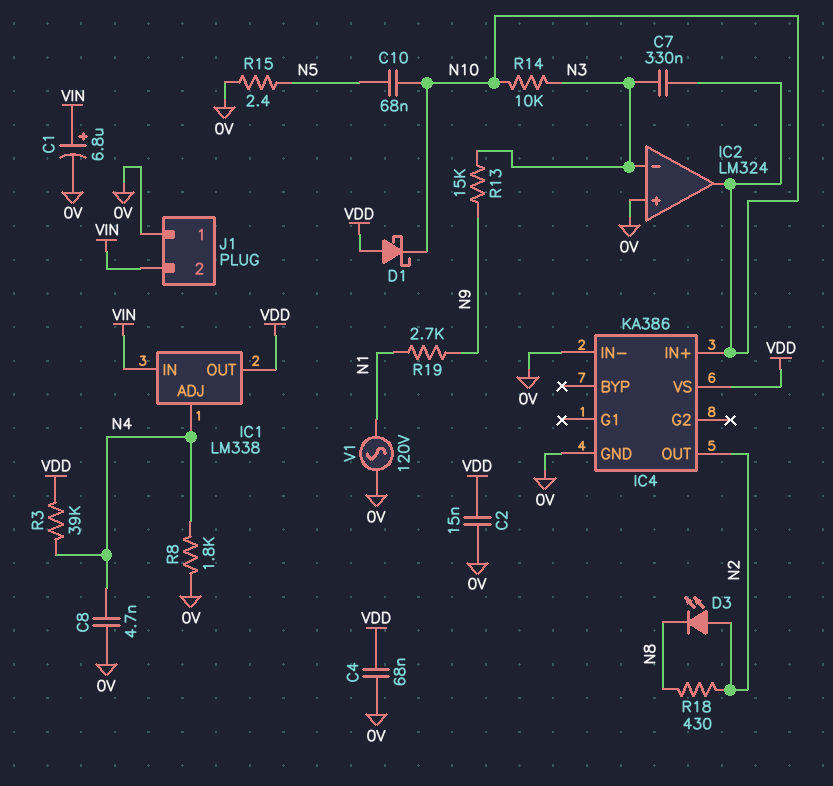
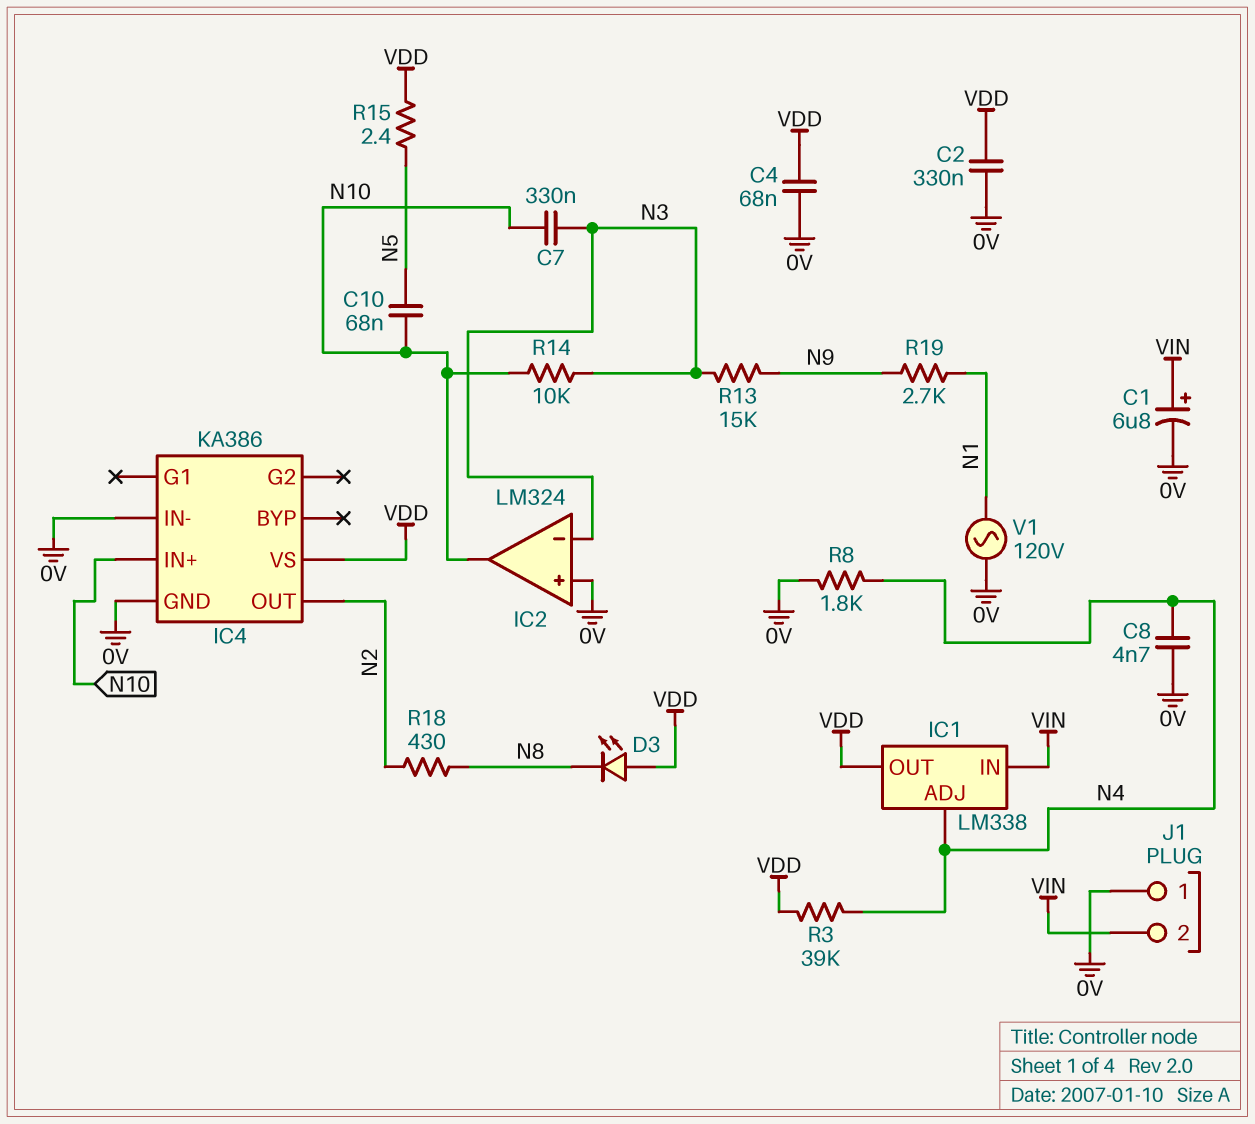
C2: 15nF (0V, VDD) -> 330nF (0V, VDD)
D1: schottky (A VDD, K N10) -> none
D3: LED (A N2, K N8) -> LED (A VDD, K N8)
R15: 2.4 (0V, N5) -> 2.4 (N5, VDD)

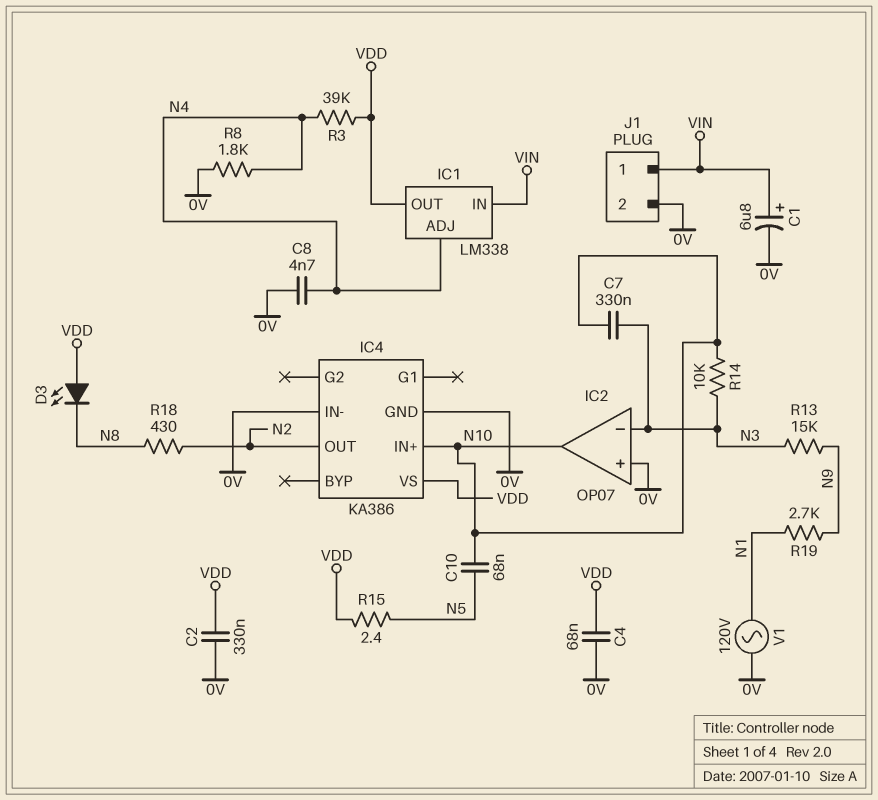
IC2: LM324 -> OP07
J1 pin 1: 0V -> VIN
J1 pin 2: VIN -> 0V

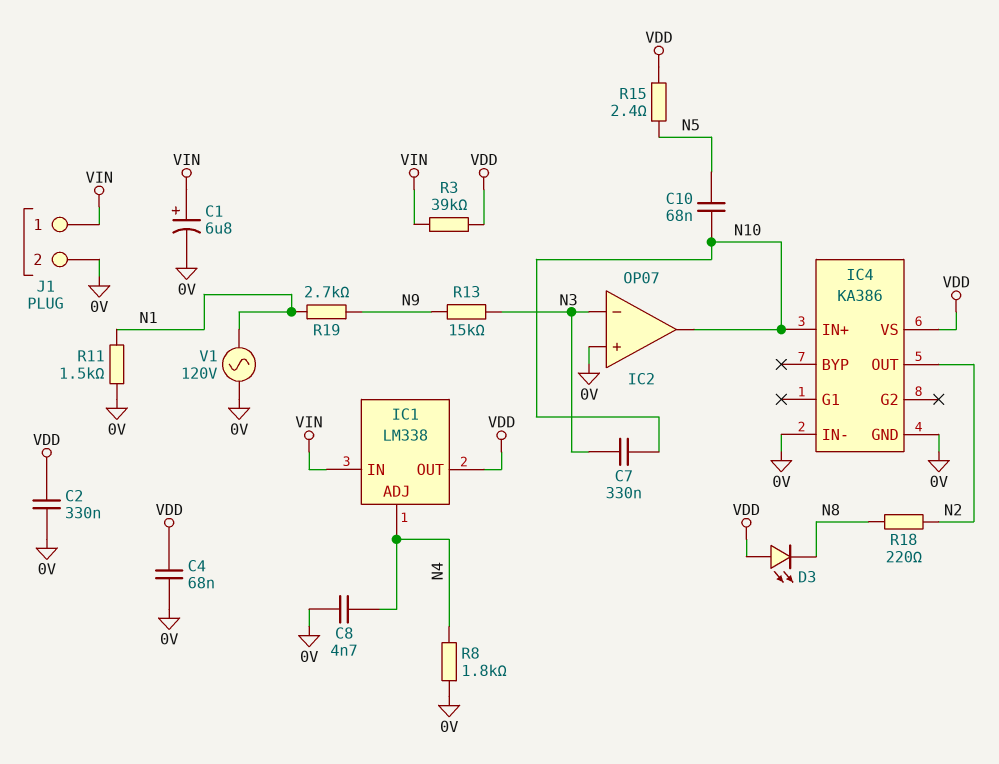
R3: 39k (N4, VDD) -> 39k (VDD, VIN)
R11: none -> 1.5k (0V, N1)
R14: 10k (N3, N10) -> none
R18: 430 (N2, N8) -> 220 (N2, N8)

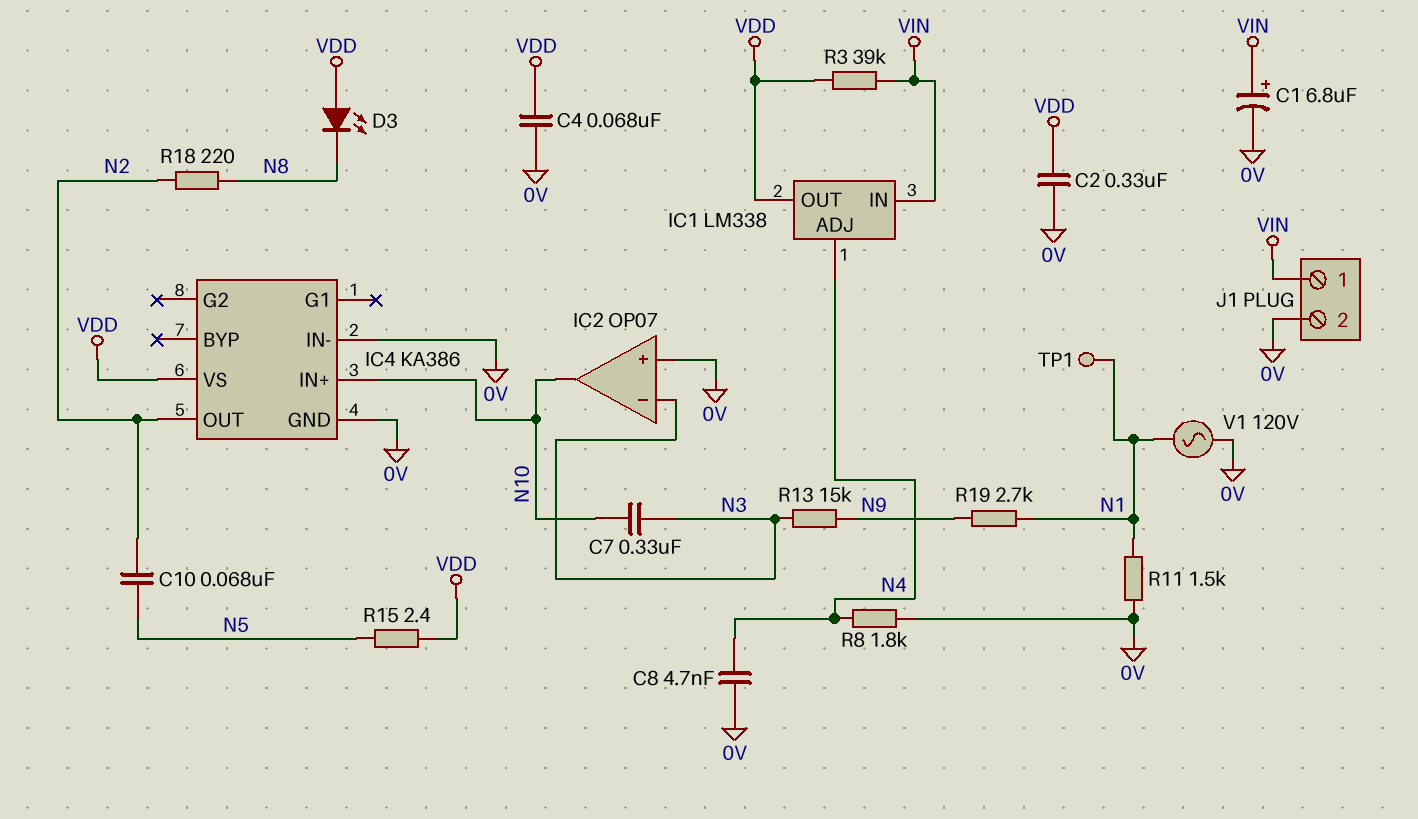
C10: 68nF (N5, N10) -> 68nF (N2, N5)
TP1: none -> test point (N1)

